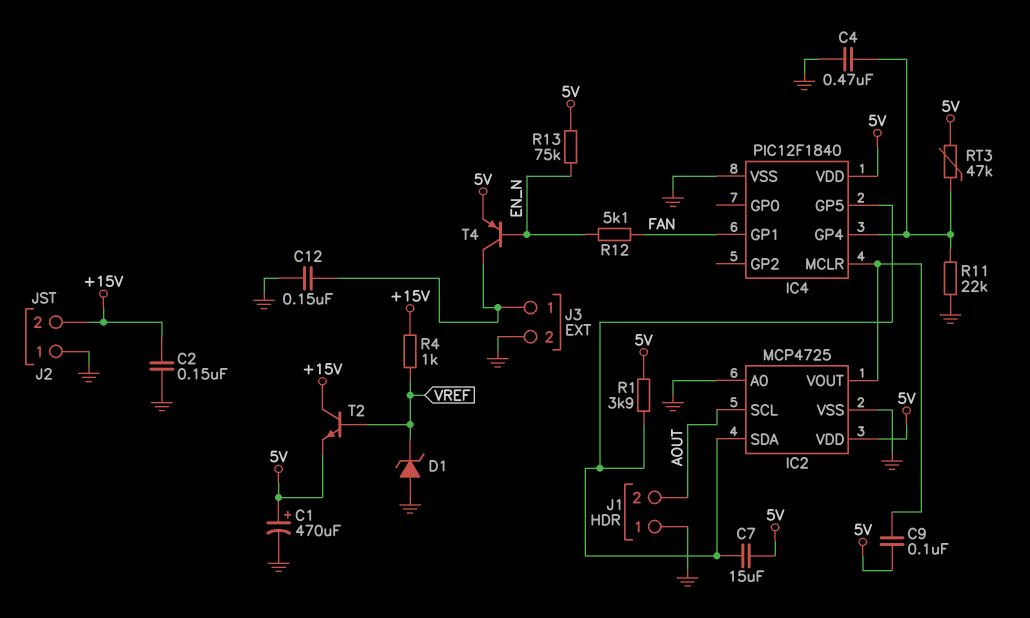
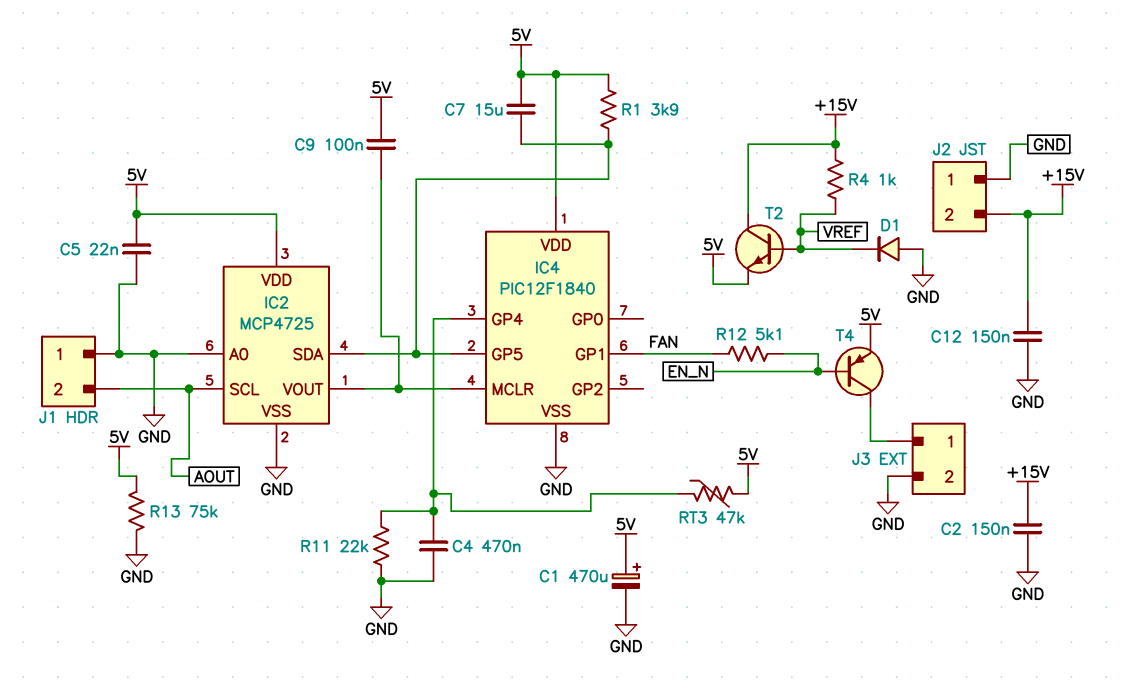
C5: none -> 22nF (5V, GND)
C12: 150nF (GND, J3/1) -> 150nF (+15V, GND)
D1: zener (A GND, K VREF) -> diode (A GND, K VREF)
R13: 75k (5V, EN_N) -> 75k (5V, GND)

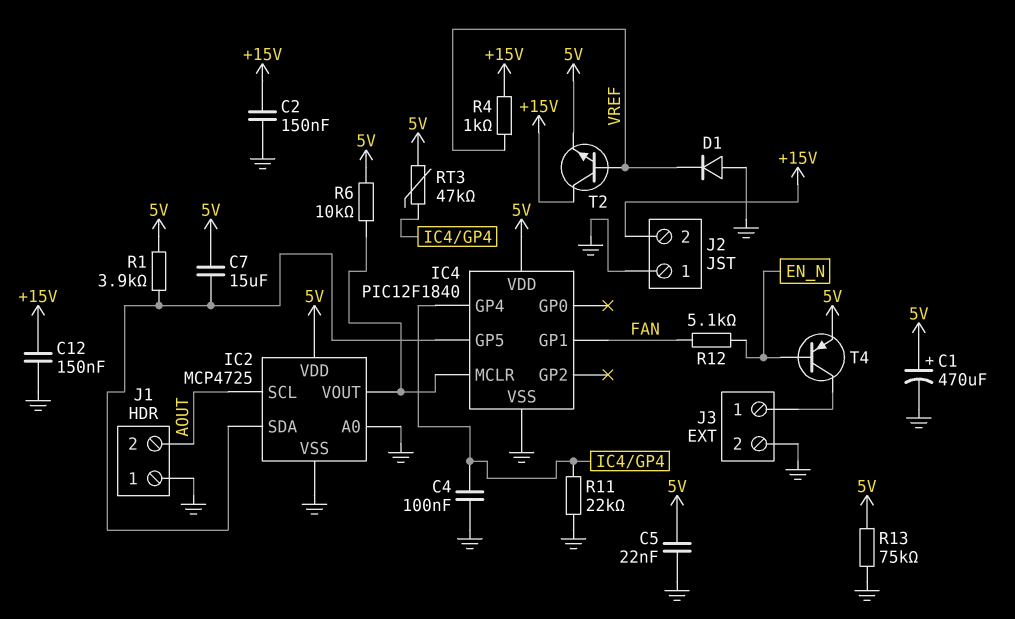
C4: 470nF (GND, IC4/GP4) -> 100nF (GND, IC4/GP4)
C9: 100nF (5V, IC2/VOUT) -> none
R6: none -> 10k (5V, IC2/VOUT)

